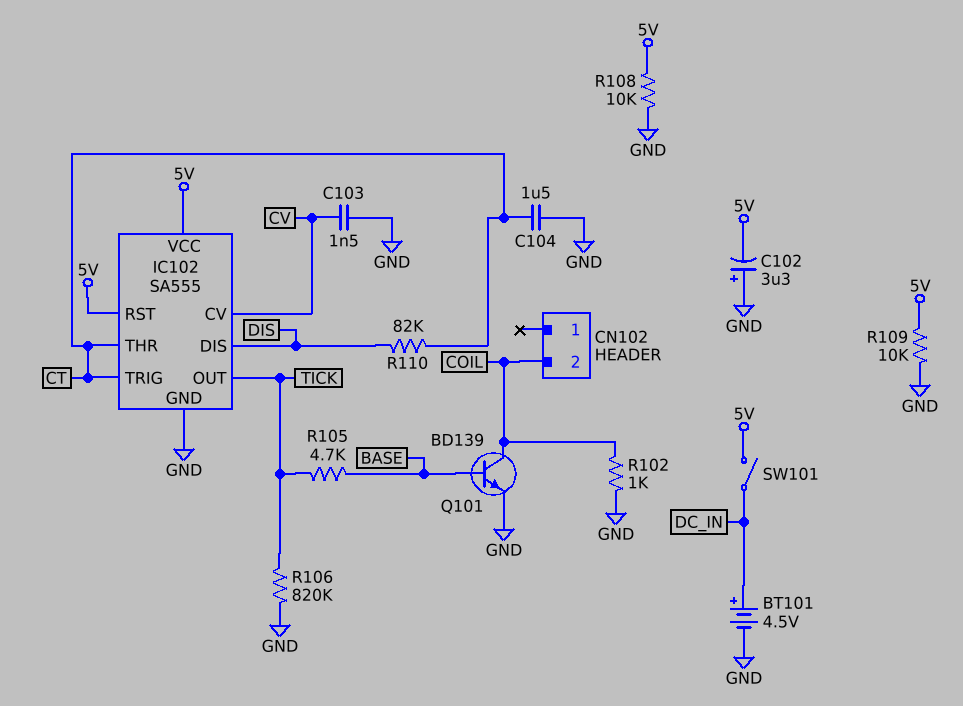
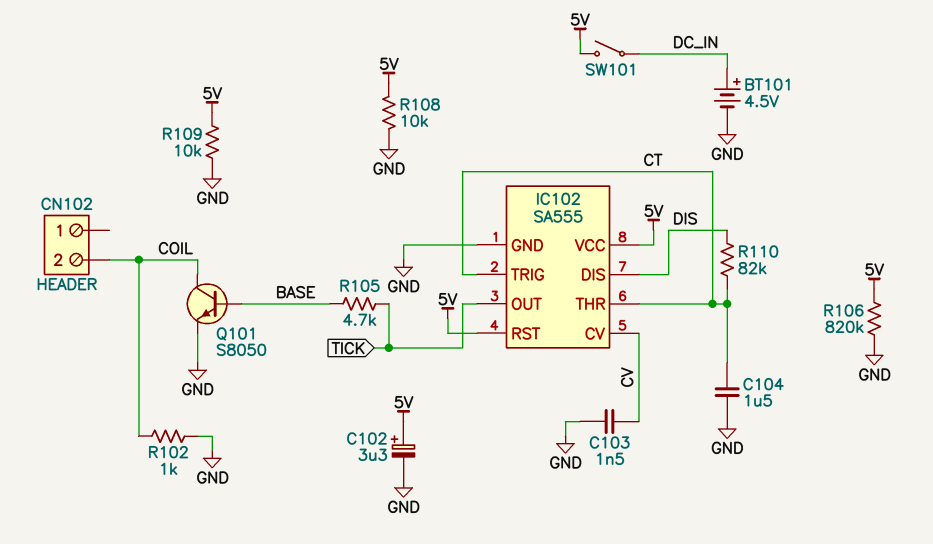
C102: 3.3uF (plus GND, minus 5V) -> 3.3uF (plus 5V, minus GND)
Q101: NPN BD139 (B BASE, C COIL, E GND) -> NPN S8050 (B BASE, C COIL, E GND)
R106: 820k (GND, TICK) -> 820k (5V, GND)

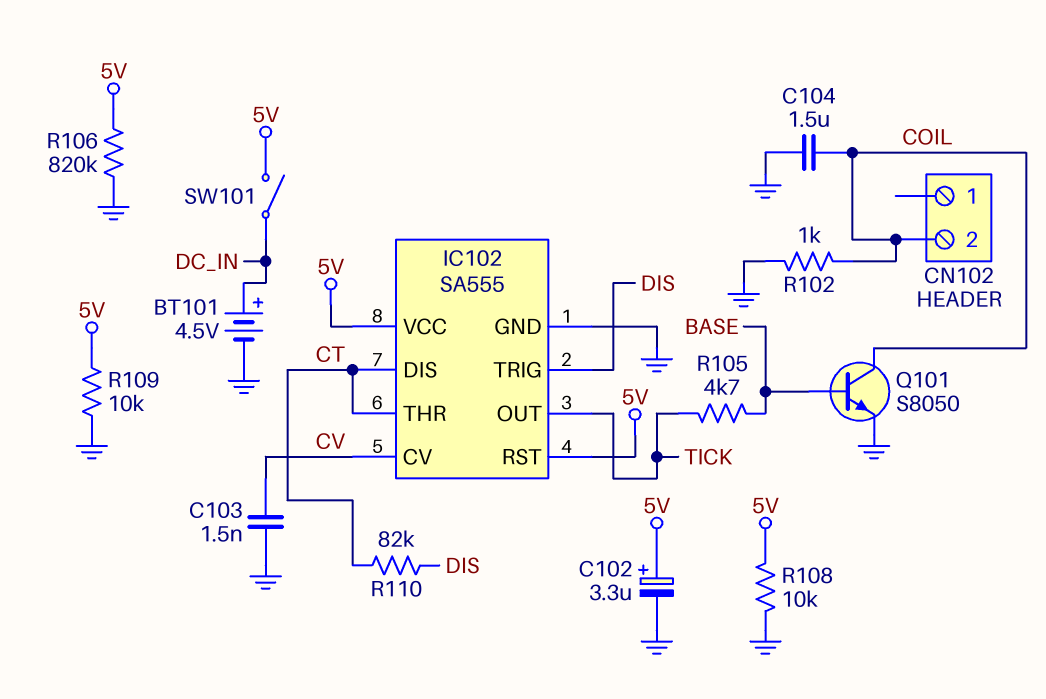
C104: 1.5uF (CT, GND) -> 1.5uF (COIL, GND)
IC102 pin DIS: DIS -> CT
IC102 pin TRIG: CT -> DIS

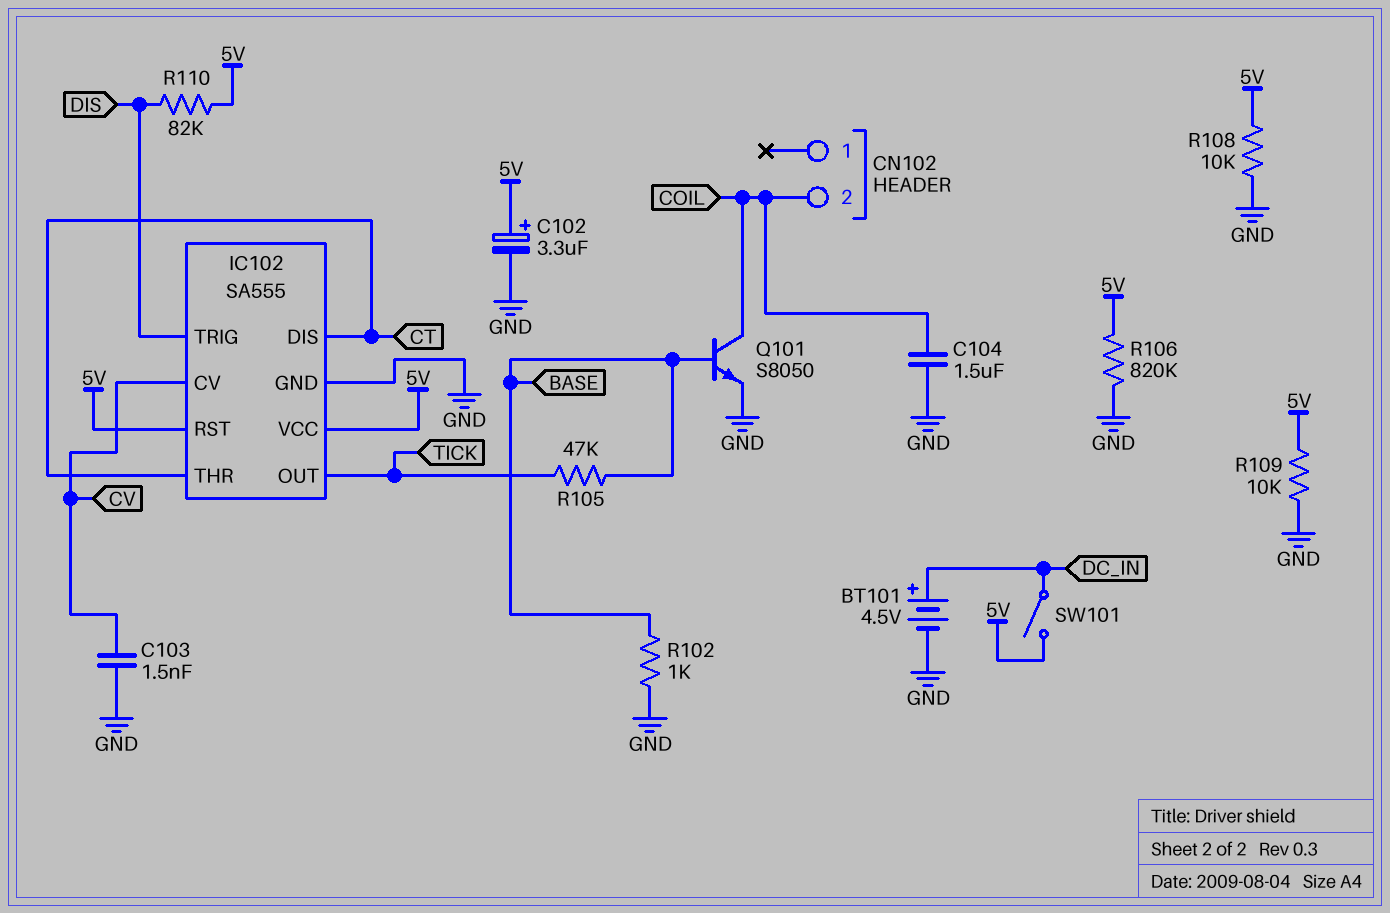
R102: 1k (COIL, GND) -> 1k (BASE, GND)
R105: 4.7k (BASE, TICK) -> 47k (BASE, TICK)
R110: 82k (CT, DIS) -> 82k (5V, DIS)

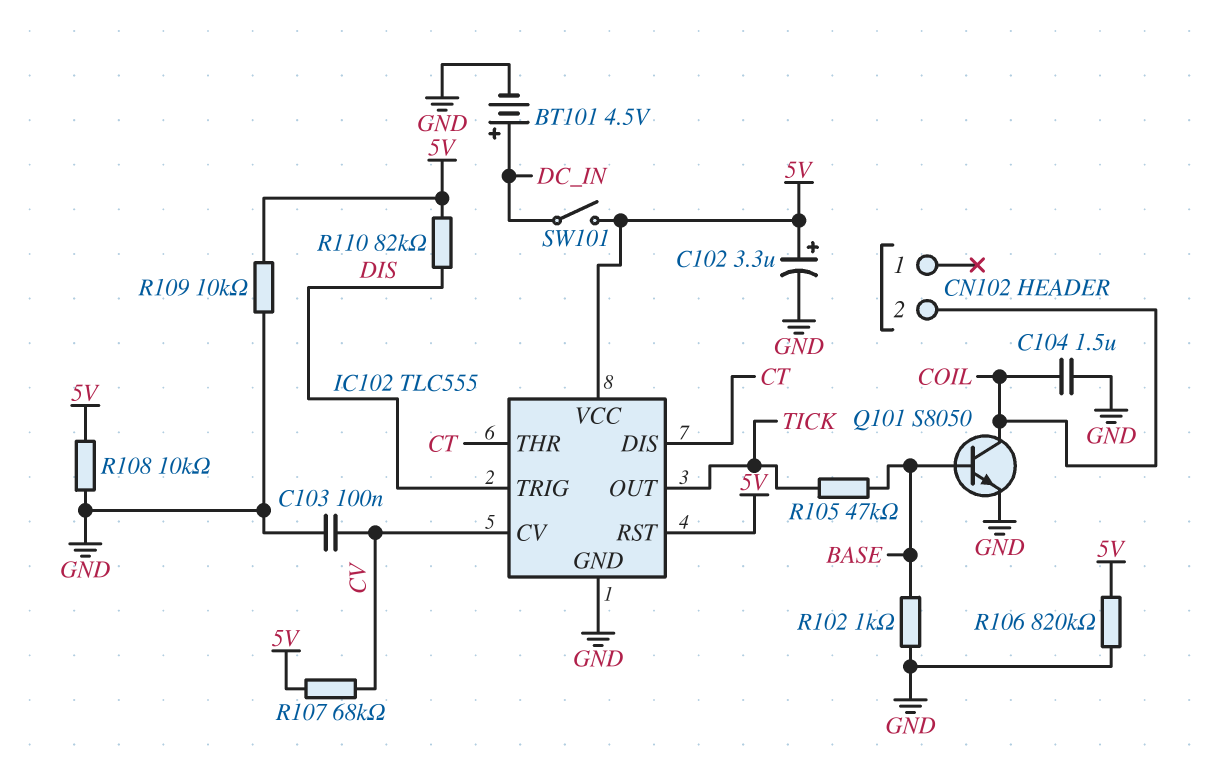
C103: 1.5nF (CV, GND) -> 100nF (CV, GND)
IC102: SA555 -> TLC555
R107: none -> 68k (5V, CV)

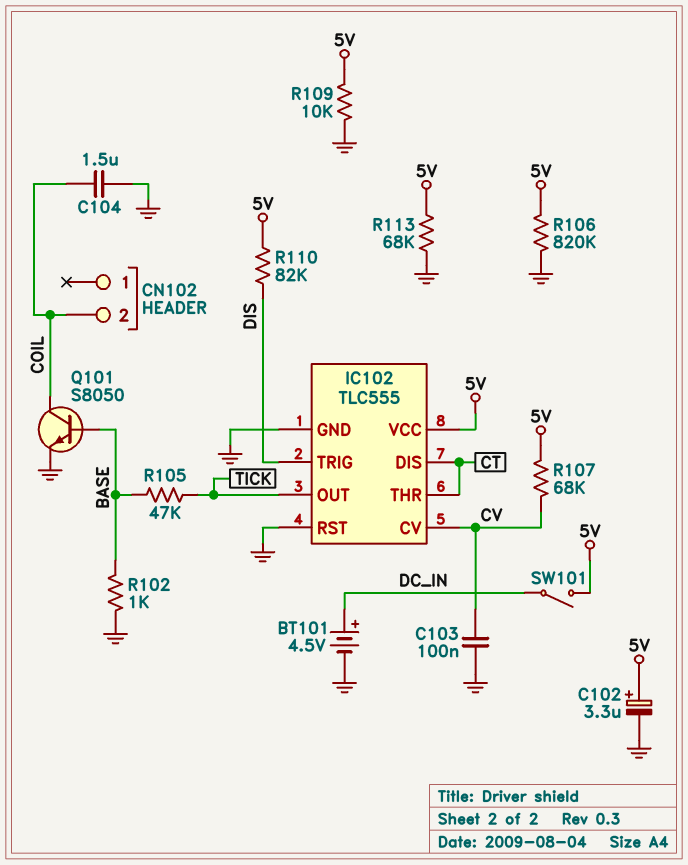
IC102 pin RST: 5V -> GND
R108: 10k (5V, GND) -> none
R113: none -> 68k (5V, GND)

